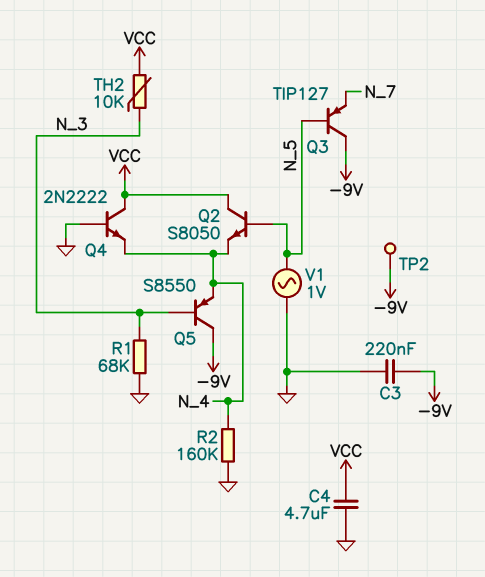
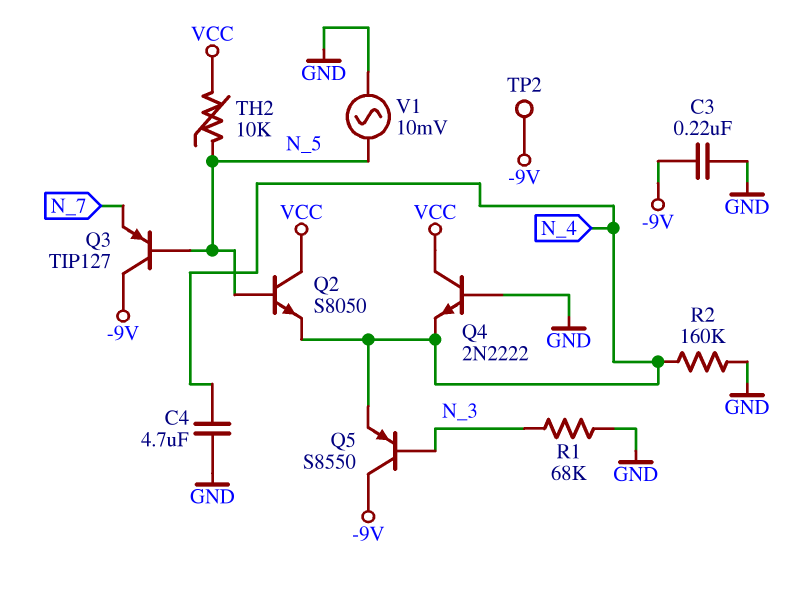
C4: 4.7uF (GND, VCC) -> 4.7uF (GND, N_4)
TH2: 10k (N_3, VCC) -> 10k (N_5, VCC)
V1: AC 1V (GND, N_5) -> AC 10mV (GND, N_5)

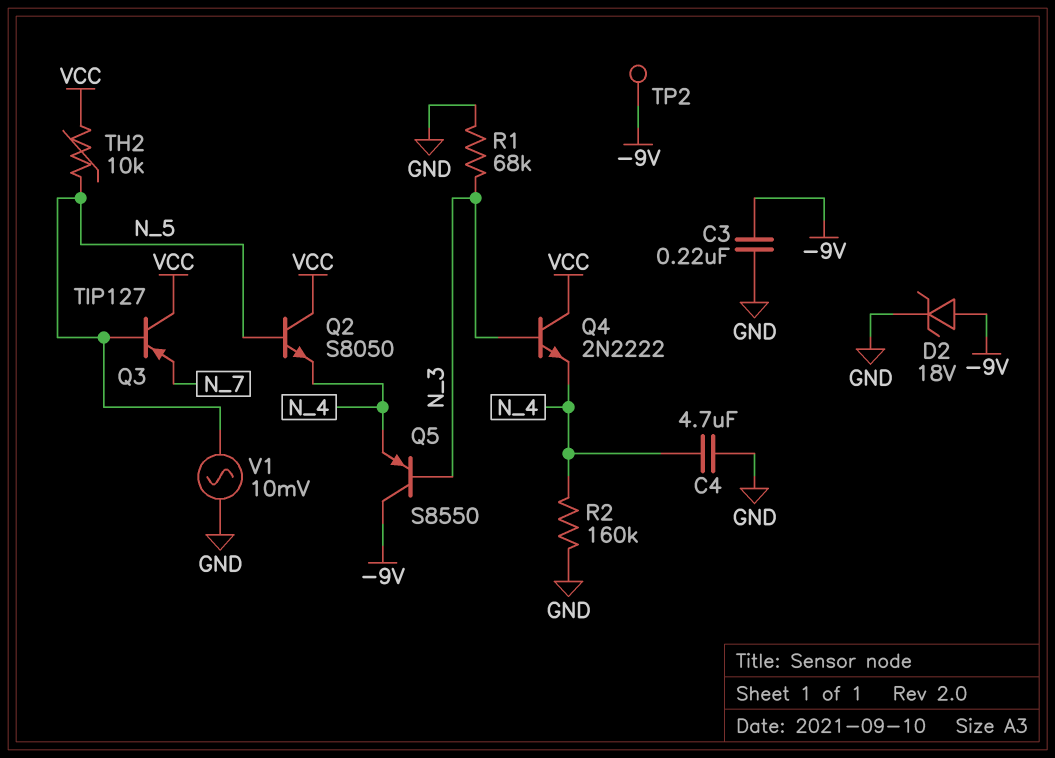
D2: none -> zener 18V (A -9V, K GND)
Q3: PNP TIP127 (B N_5, C -9V, E N_7) -> PNP TIP127 (B N_5, C VCC, E N_7)
Q4: NPN 2N2222 (B GND, C VCC, E N_4) -> NPN 2N2222 (B N_3, C VCC, E N_4)

